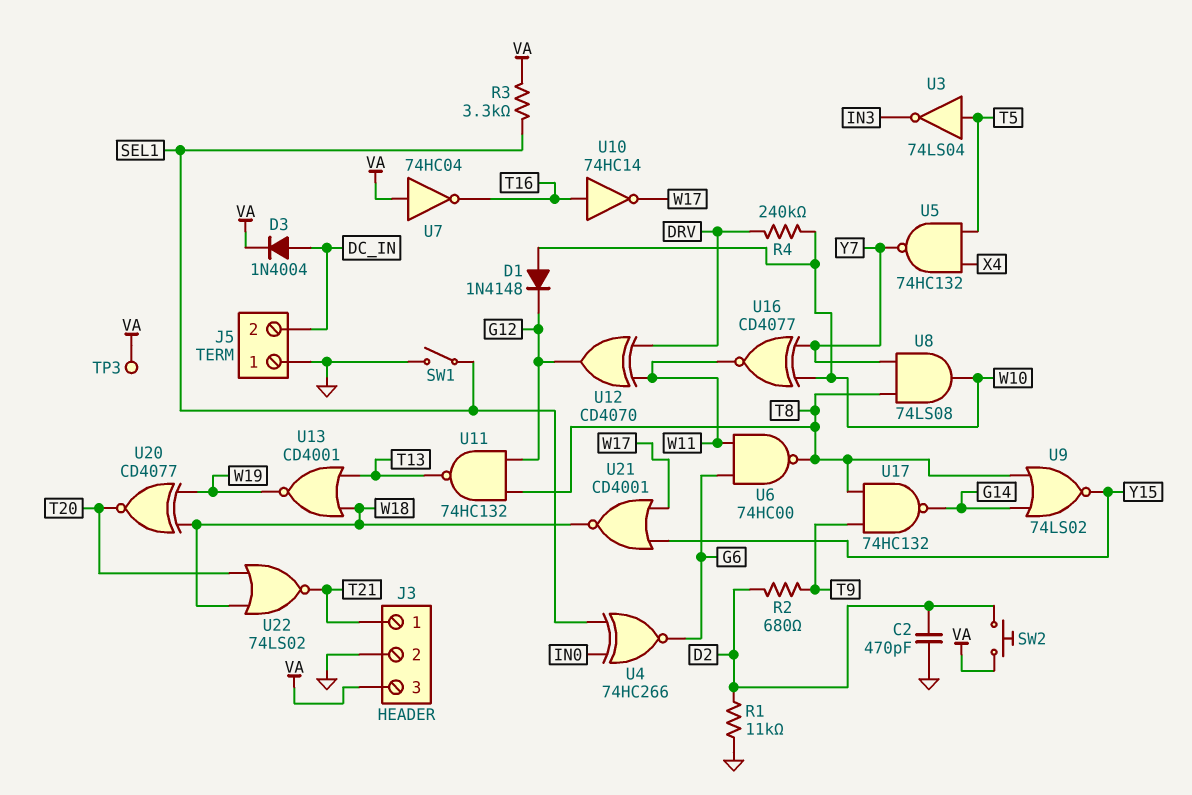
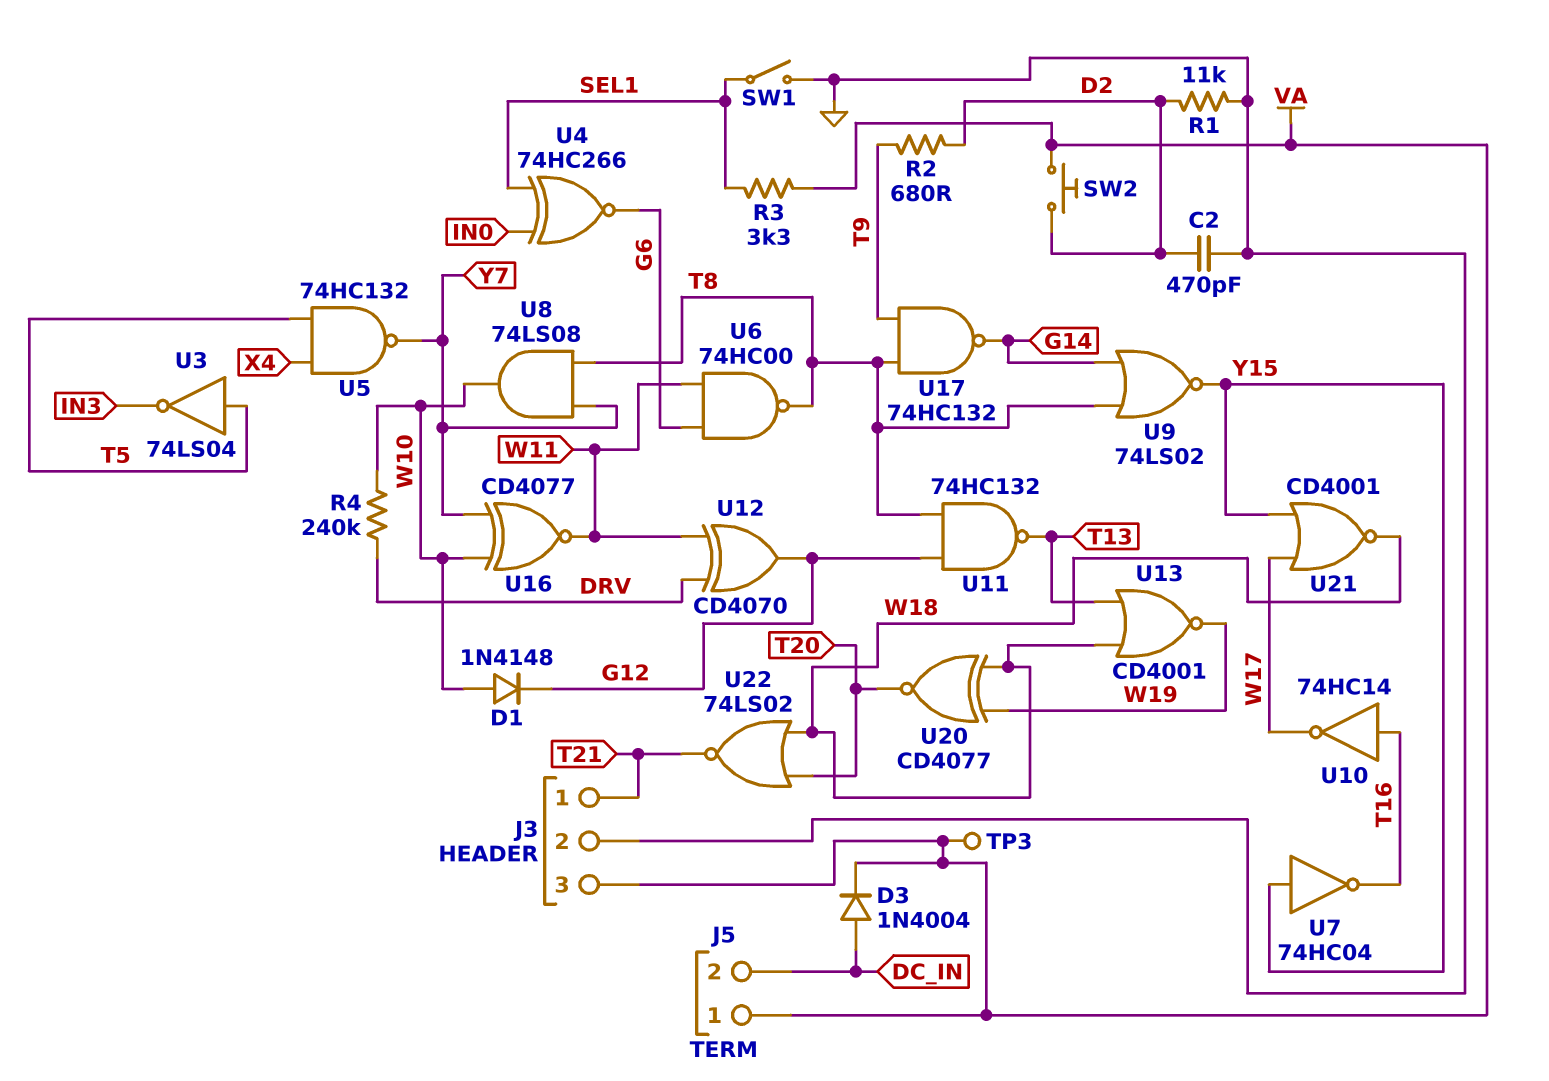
J5 pin 1: GND -> VA
U7: NOT 74HC04 (in VA, out T16) -> NOT 74HC04 (in Y15, out T16)

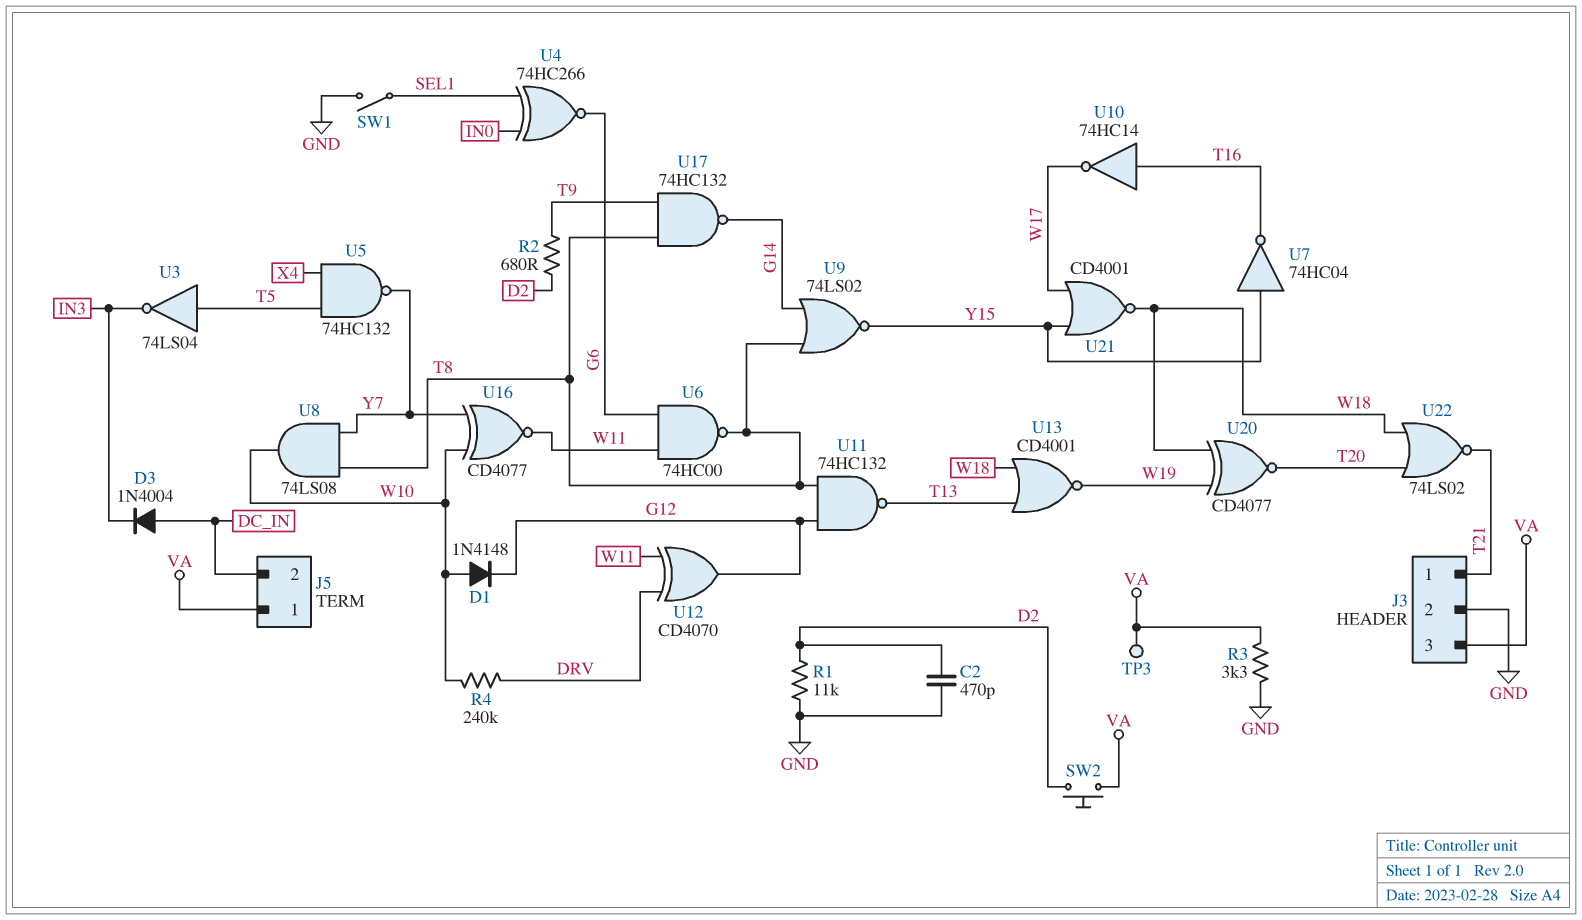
D3: diode 1N4004 (A DC_IN, K VA) -> diode 1N4004 (A DC_IN, K IN3)
R3: 3.3k (SEL1, VA) -> 3.3k (GND, VA)

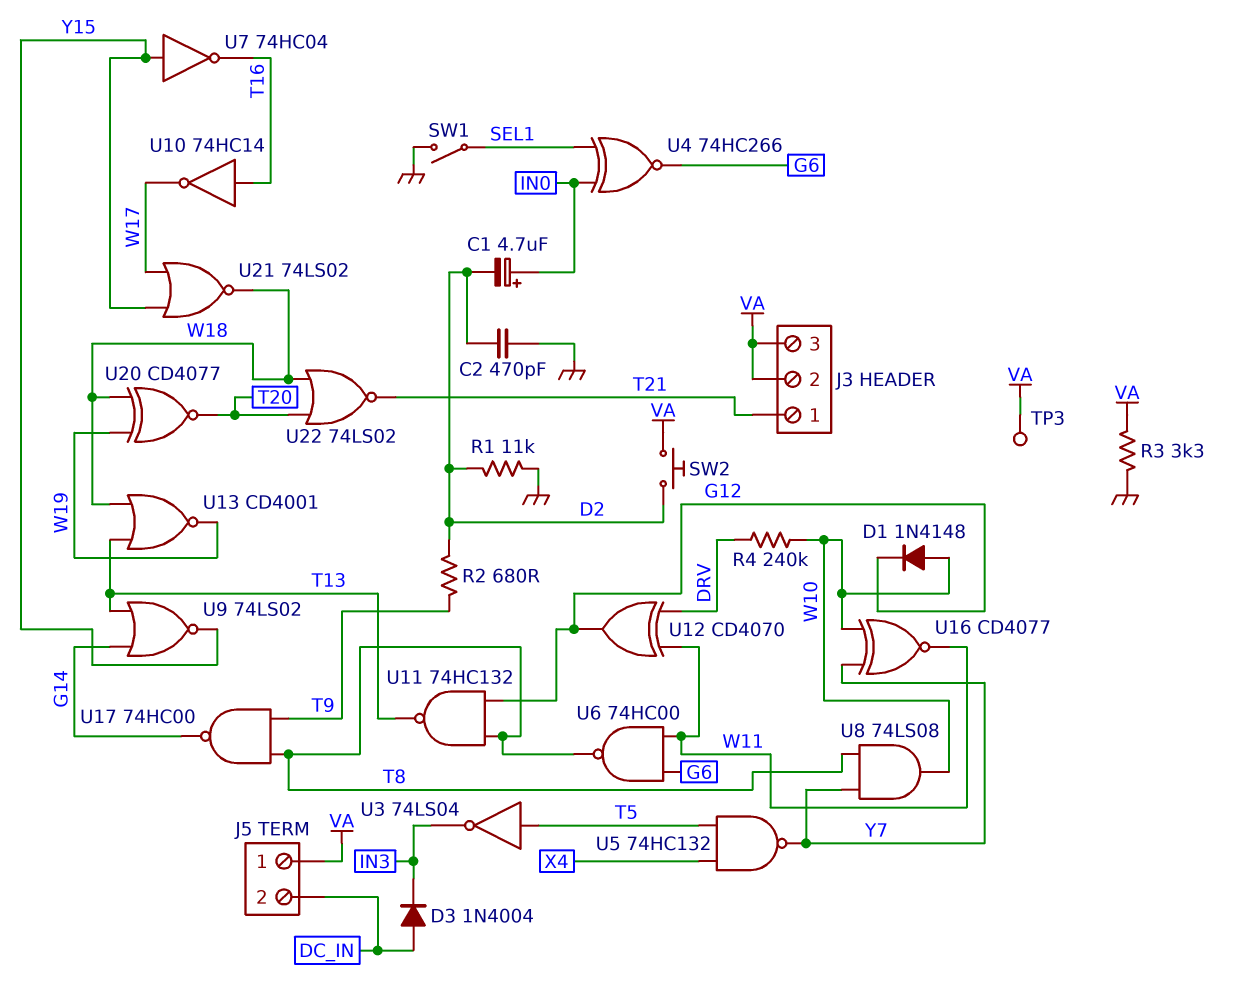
C1: none -> 4.7uF (plus IN0, minus D2)
J3 pin 2: GND -> VA
U9: NOR 74LS02 (in G14, in T8, out Y15) -> NOR 74LS02 (in G14, in T13, out Y15)
U17: NAND 74HC132 (in T8, in T9, out G14) -> NAND 74HC00 (in T8, in T9, out G14)
U21: NOR CD4001 (in W17, in Y15, out W18) -> NOR 74LS02 (in W17, in Y15, out W18)

